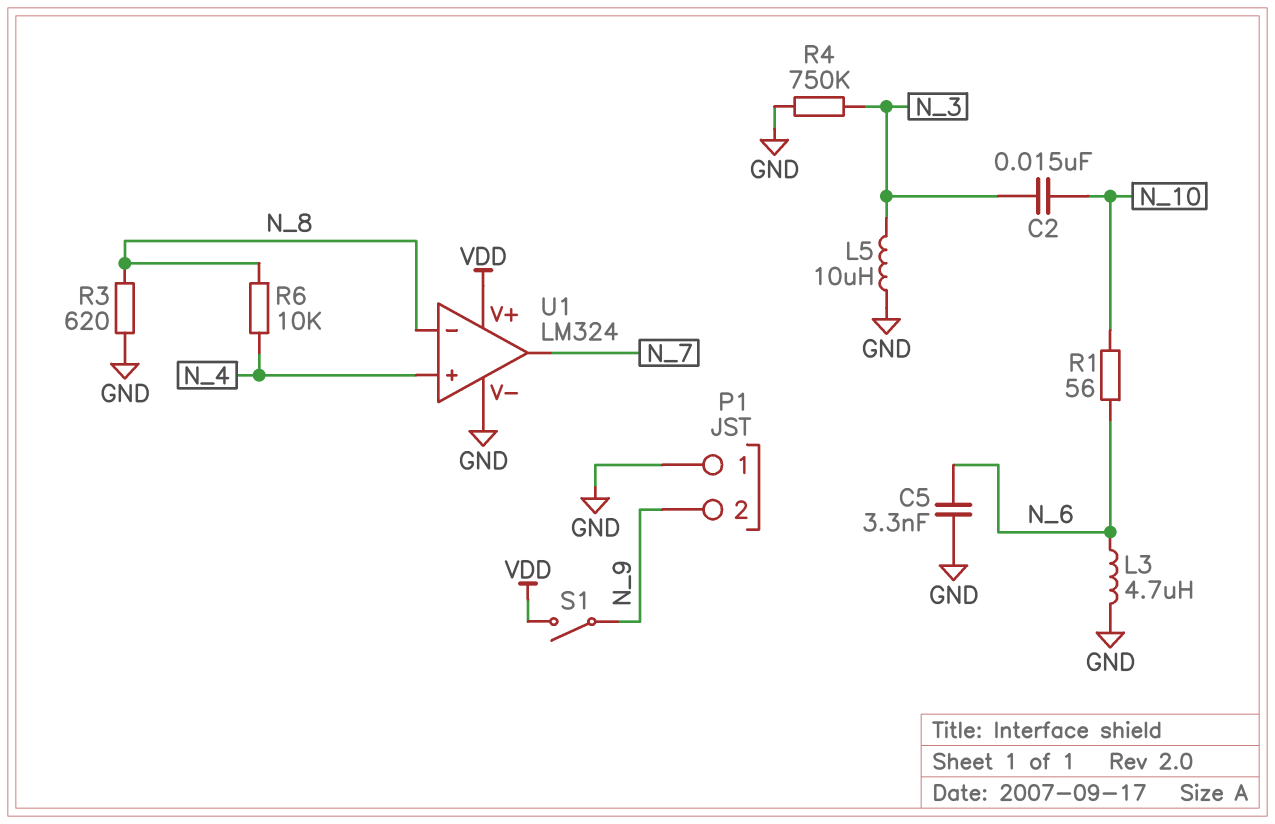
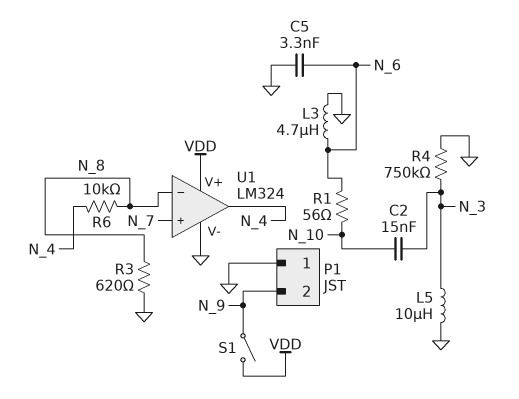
U1 pin in+: N_4 -> N_7
U1 pin out: N_7 -> N_4

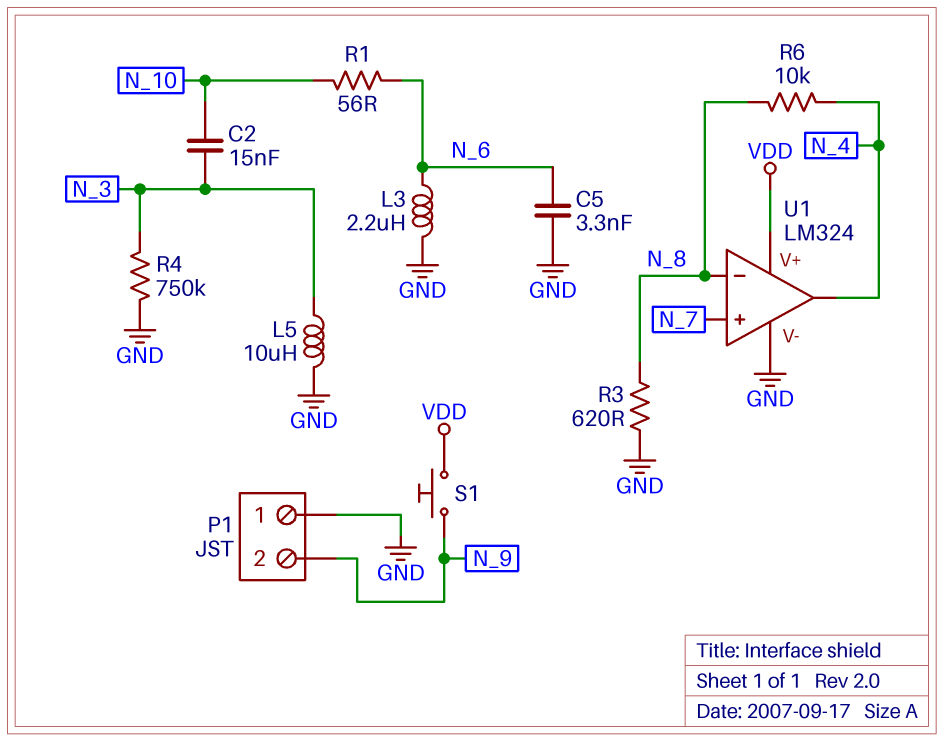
L3: 4.7uH (GND, N_6) -> 2.2uH (GND, N_6)
S1: switch (N_9, VDD) -> button (N_9, VDD)

